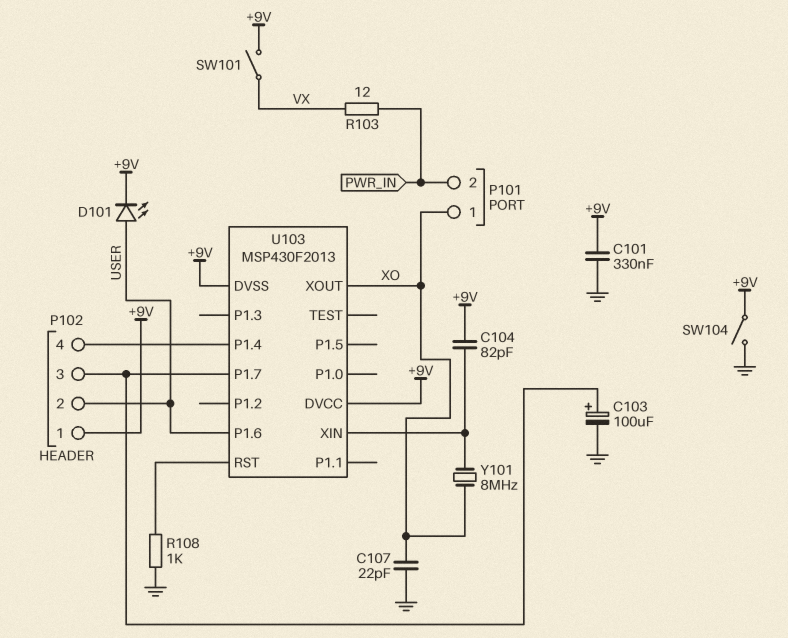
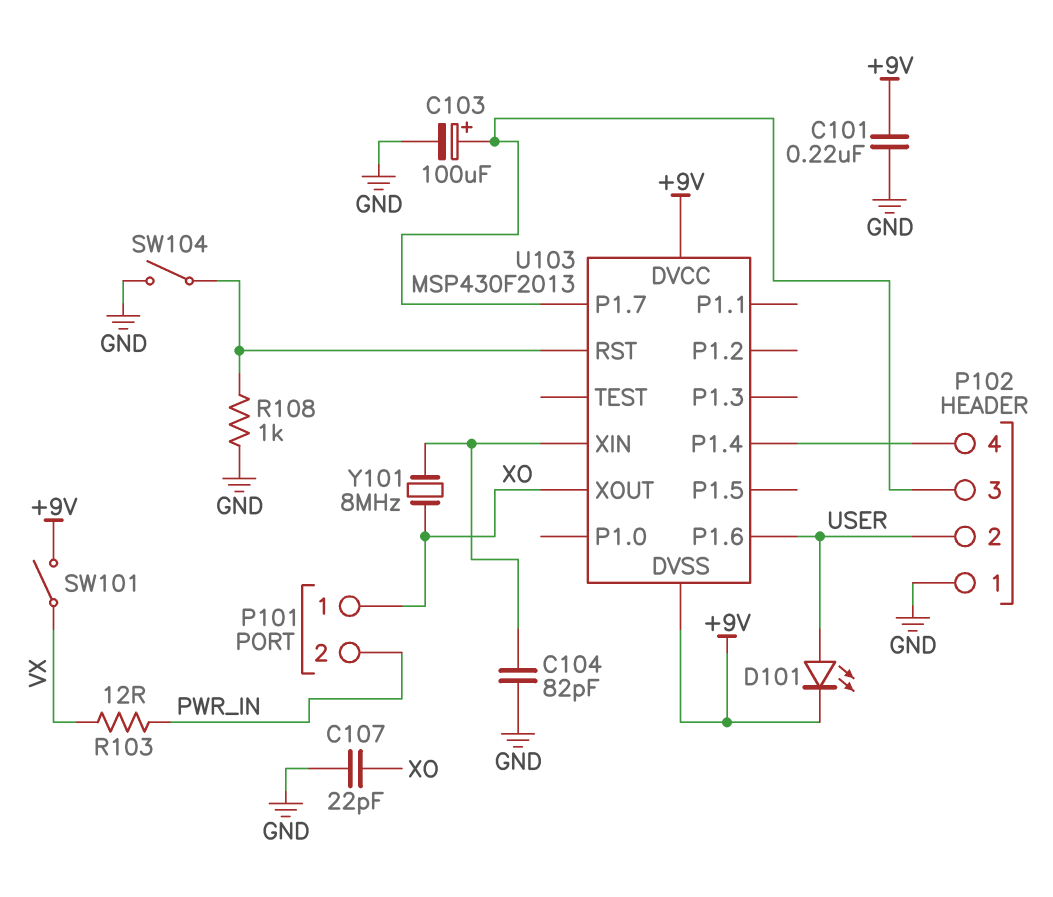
C101: 330nF (+9V, GND) -> 220nF (+9V, GND)
C104: 82pF (+9V, U103/XIN) -> 82pF (GND, U103/XIN)
P102 pin 1: +9V -> GND
SW104: switch (+9V, GND) -> switch (GND, U103/RST)

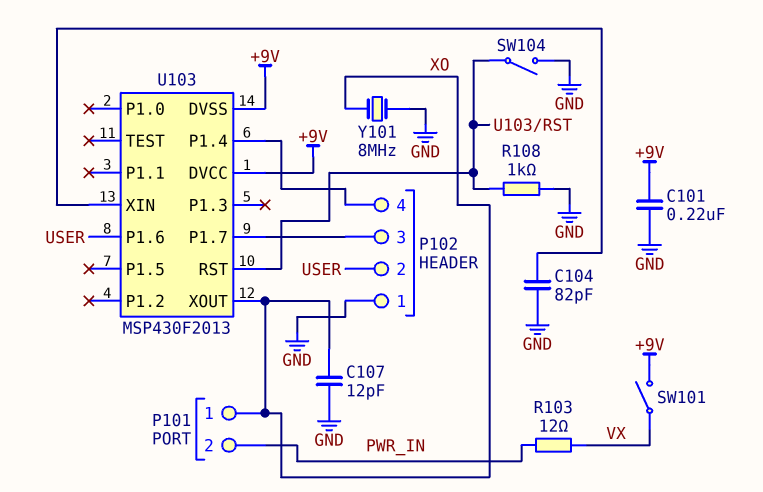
C103: 100uF (plus P102/3, minus GND) -> none
C107: 22pF (GND, XO) -> 12pF (GND, XO)
D101: LED (A USER, K +9V) -> none
Y101: 8MHz (U103/XIN, XO) -> 8MHz (GND, XO)

